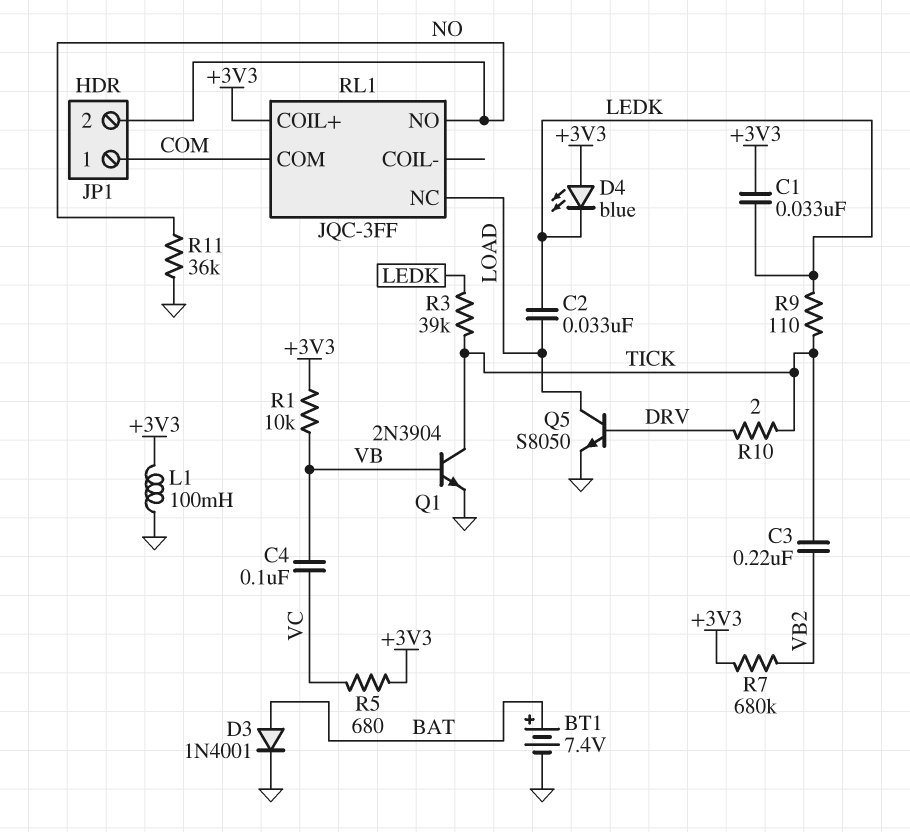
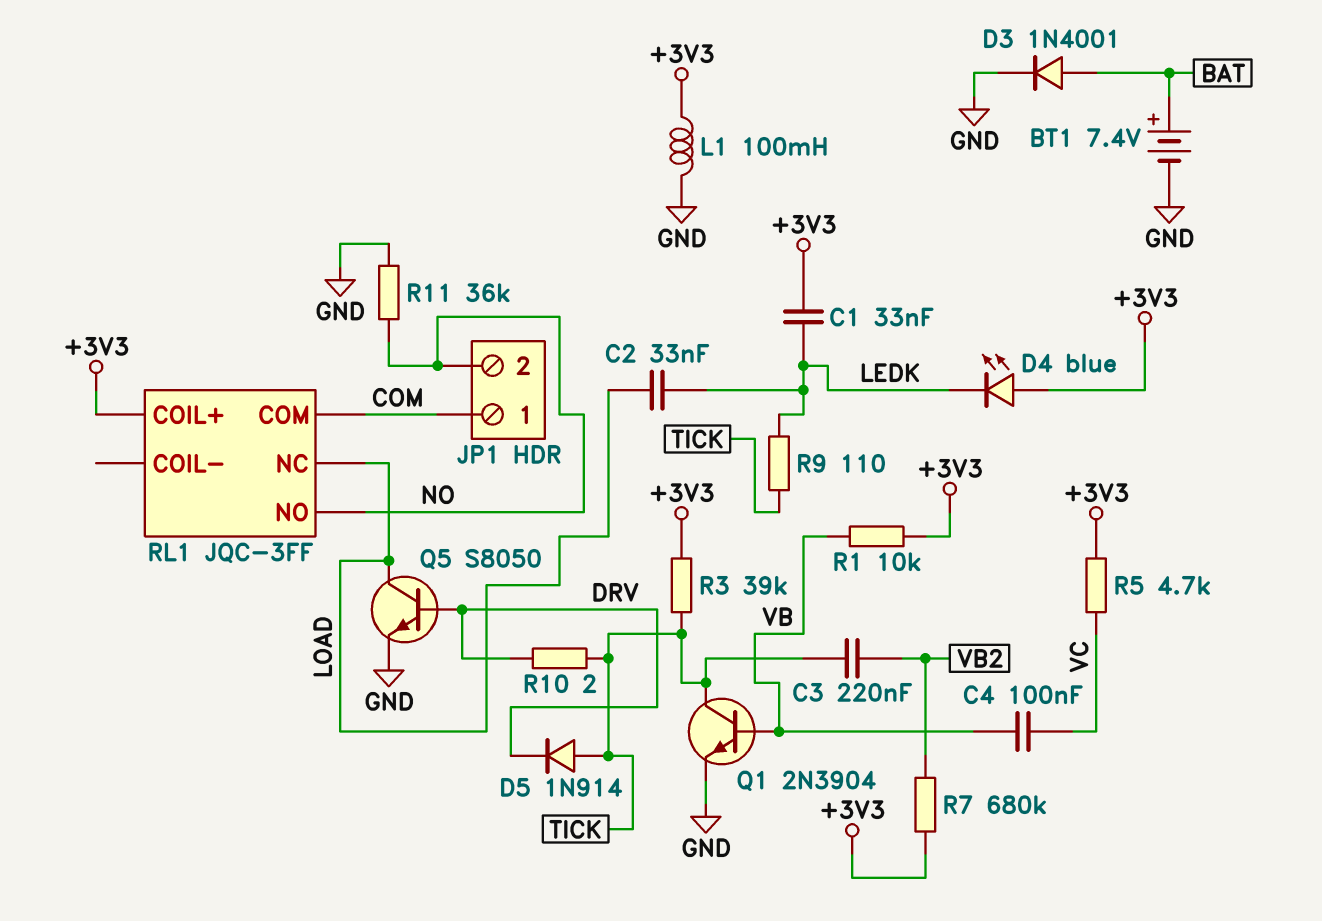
D5: none -> diode 1N914 (A TICK, K DRV)
R3: 39k (LEDK, TICK) -> 39k (+3V3, TICK)
R5: 680 (+3V3, VC) -> 4.7k (+3V3, VC)

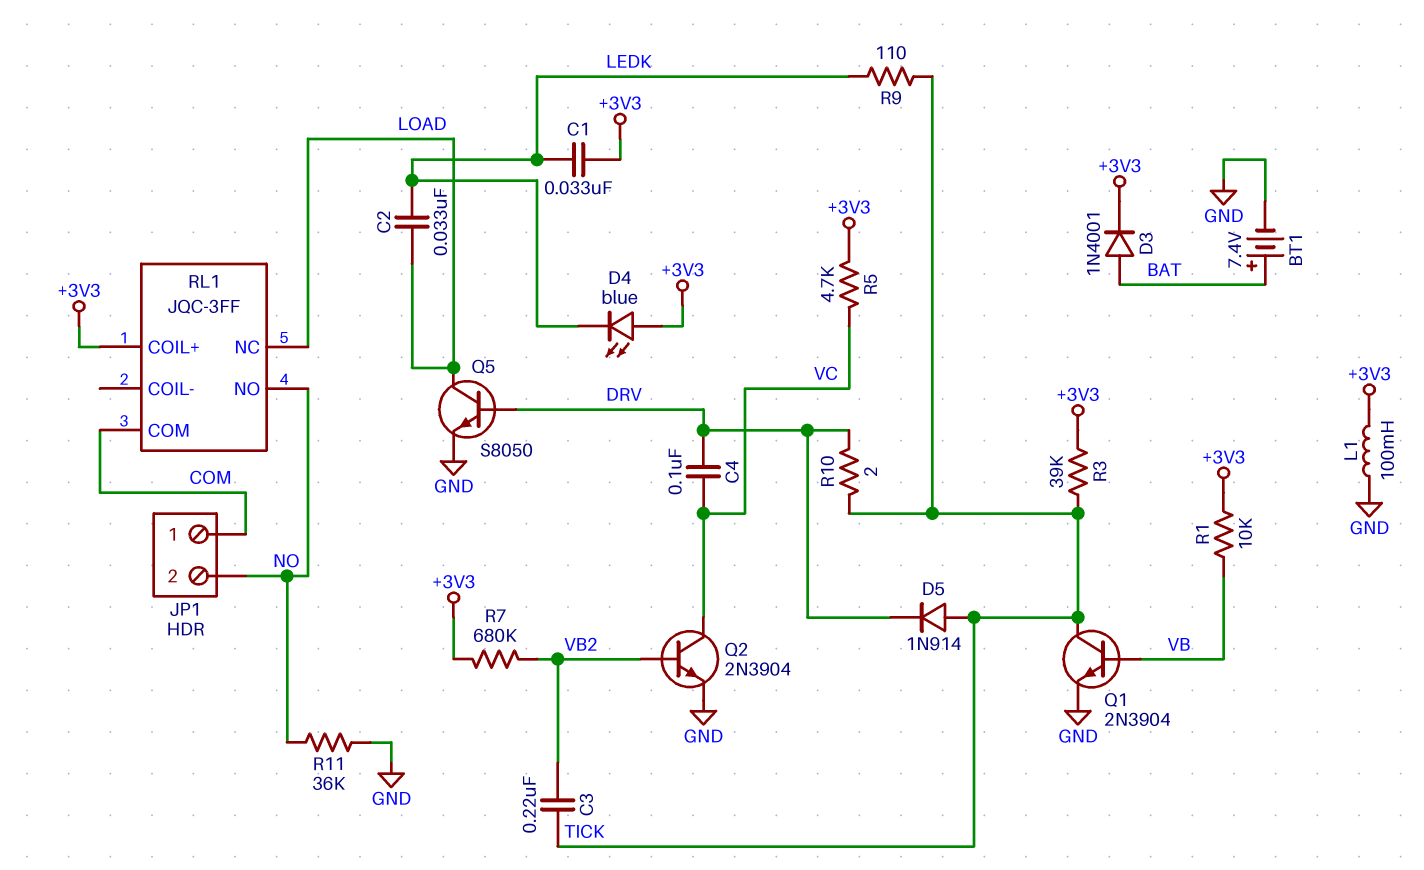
C4: 100nF (VB, VC) -> 100nF (DRV, VC)
D3: diode 1N4001 (A BAT, K GND) -> diode 1N4001 (A BAT, K +3V3)
Q2: none -> NPN 2N3904 (B VB2, C VC, E GND)

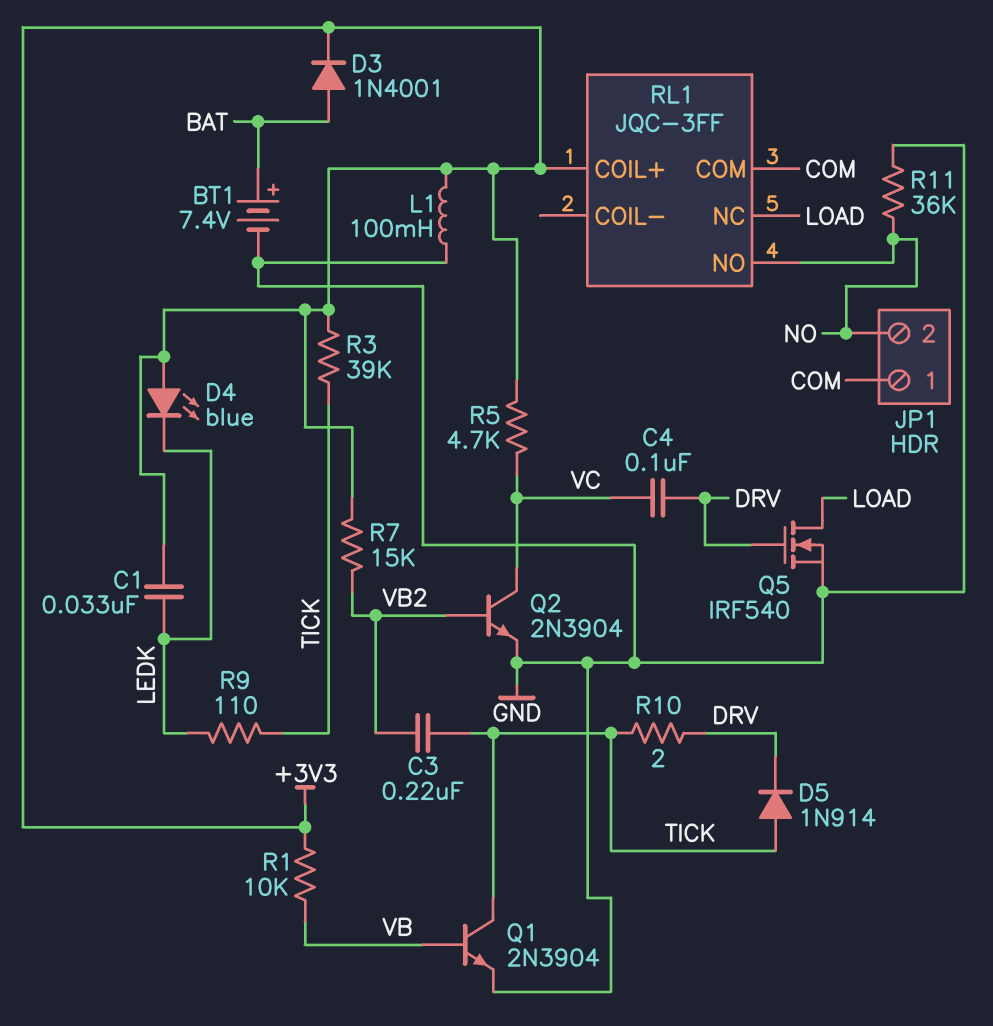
C2: 33nF (LEDK, LOAD) -> none
Q5: NPN S8050 (B DRV, C LOAD, E GND) -> NMOS IRF540 (G DRV, D LOAD, S GND)
R7: 680k (+3V3, VB2) -> 15k (+3V3, VB2)

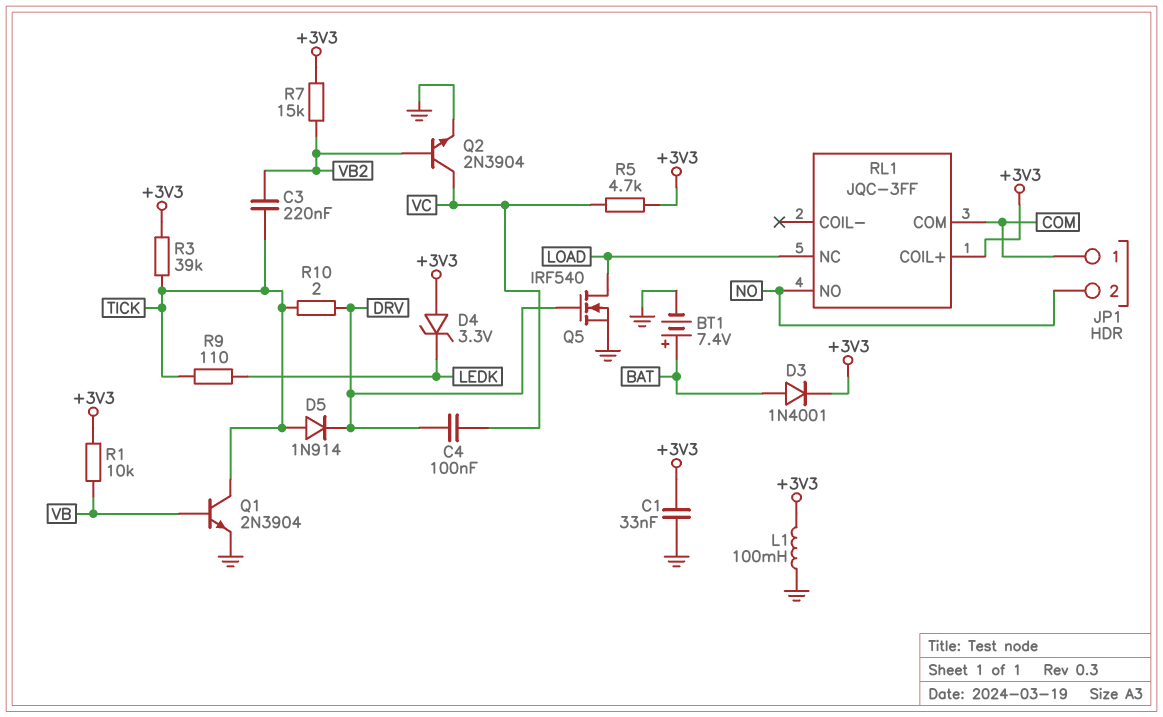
C1: 33nF (+3V3, LEDK) -> 33nF (+3V3, GND)
D4: LED blue (A +3V3, K LEDK) -> zener 3.3V (A +3V3, K LEDK)
R11: 36k (GND, NO) -> none

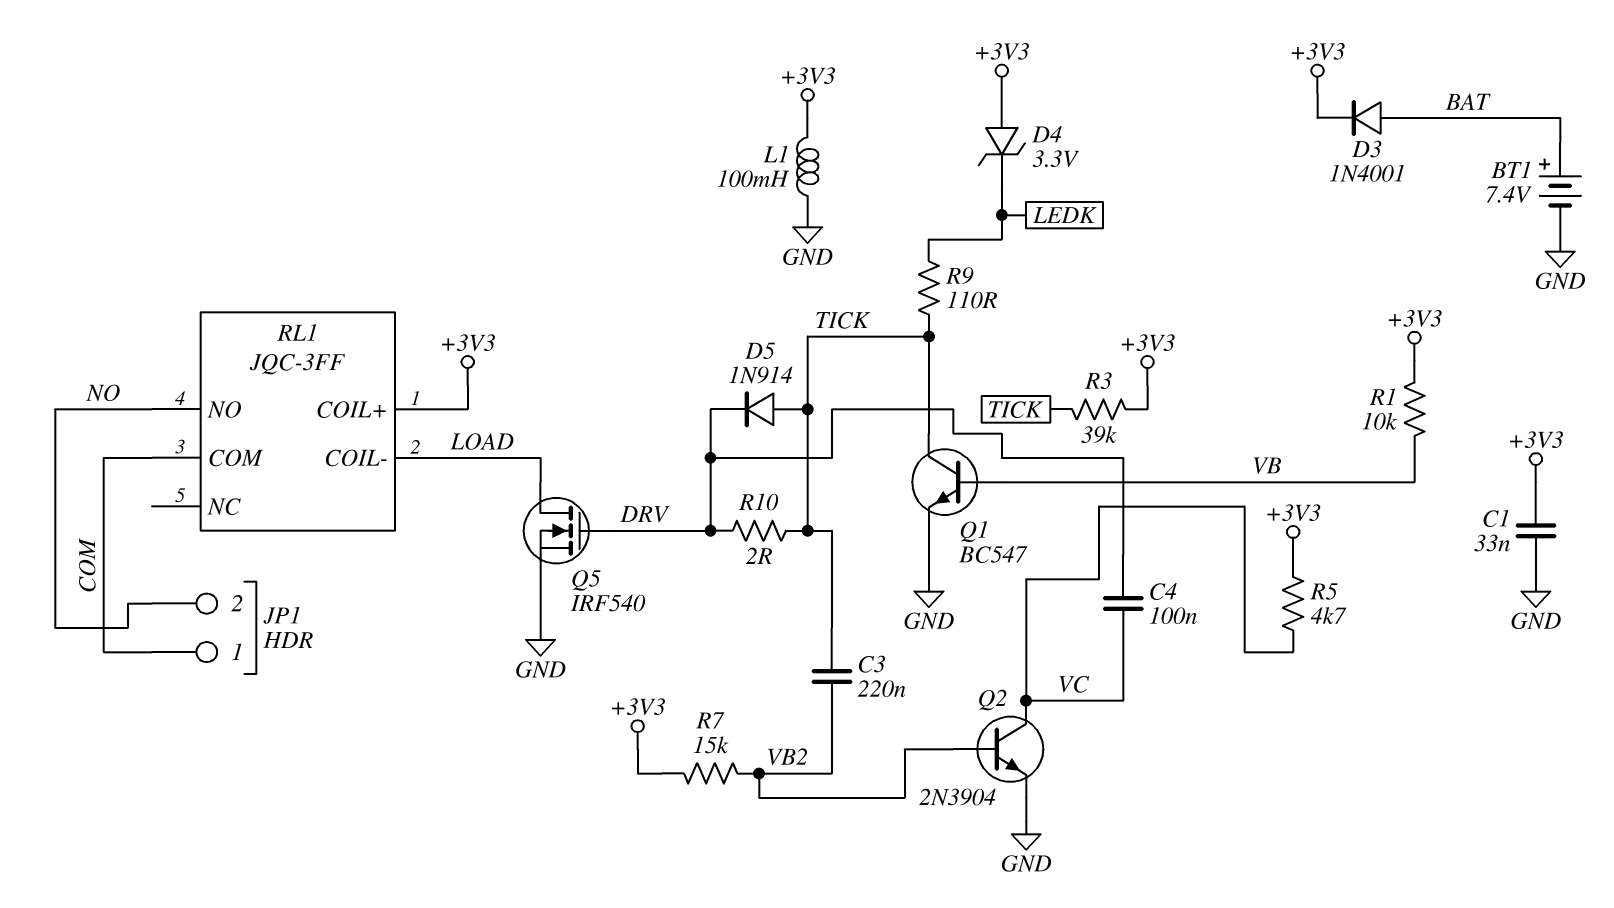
Q1: NPN 2N3904 (B VB, C TICK, E GND) -> NPN BC547 (B VB, C TICK, E GND)
RL1 pin COIL-: none -> LOAD
RL1 pin NC: LOAD -> none

